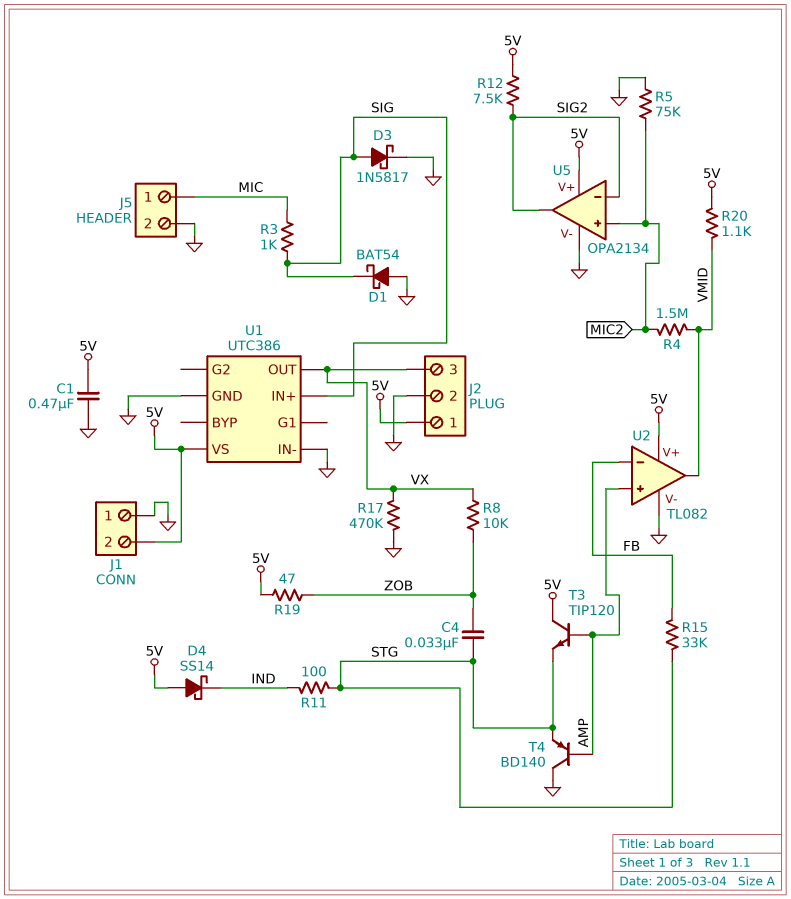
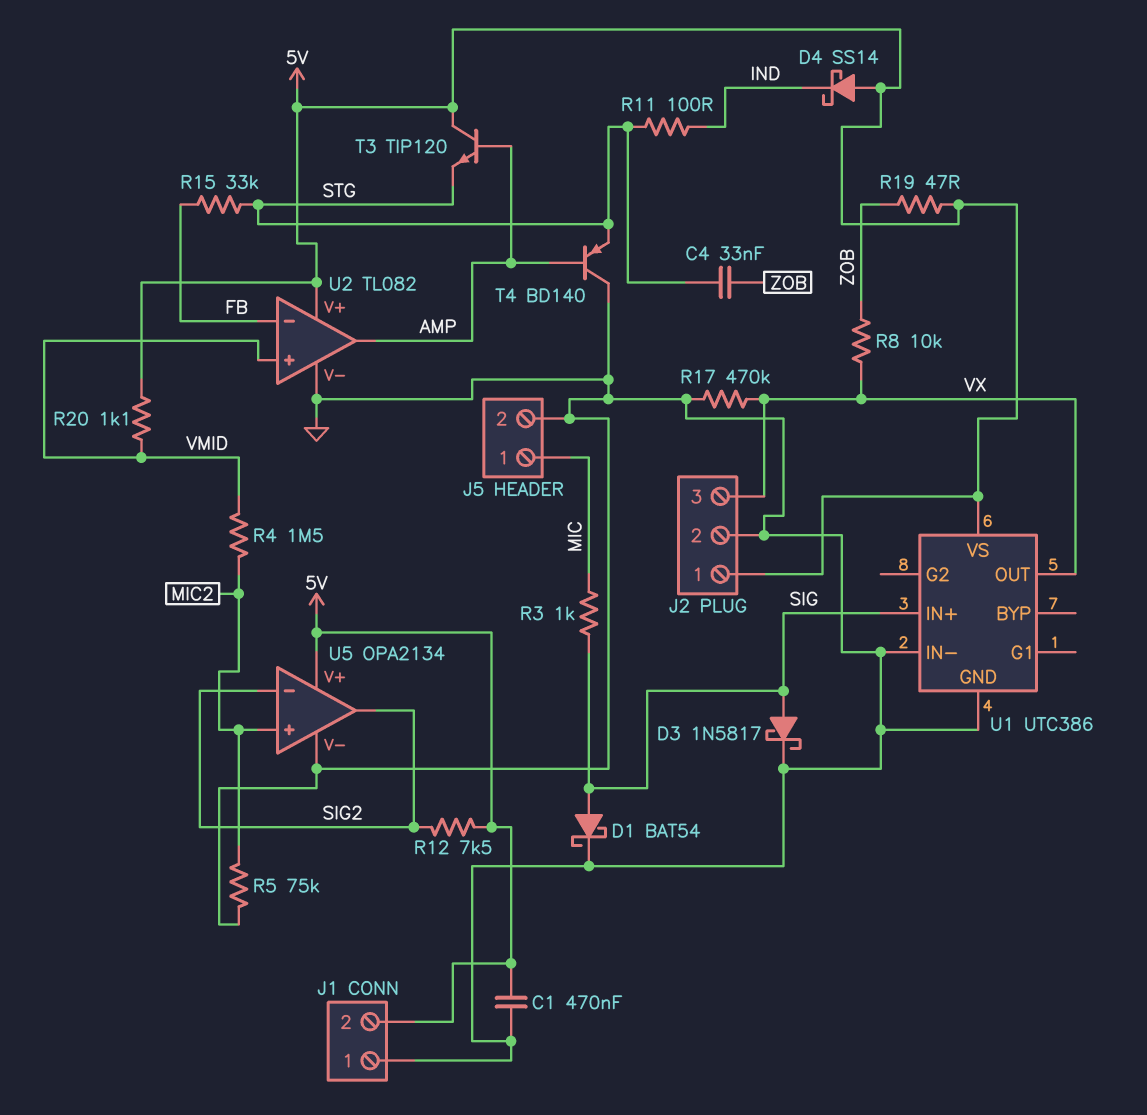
D1: schottky BAT54 (A GND, K SIG) -> schottky BAT54 (A SIG, K GND)
U2 pin in+: AMP -> VMID
U2 pin out: VMID -> AMP

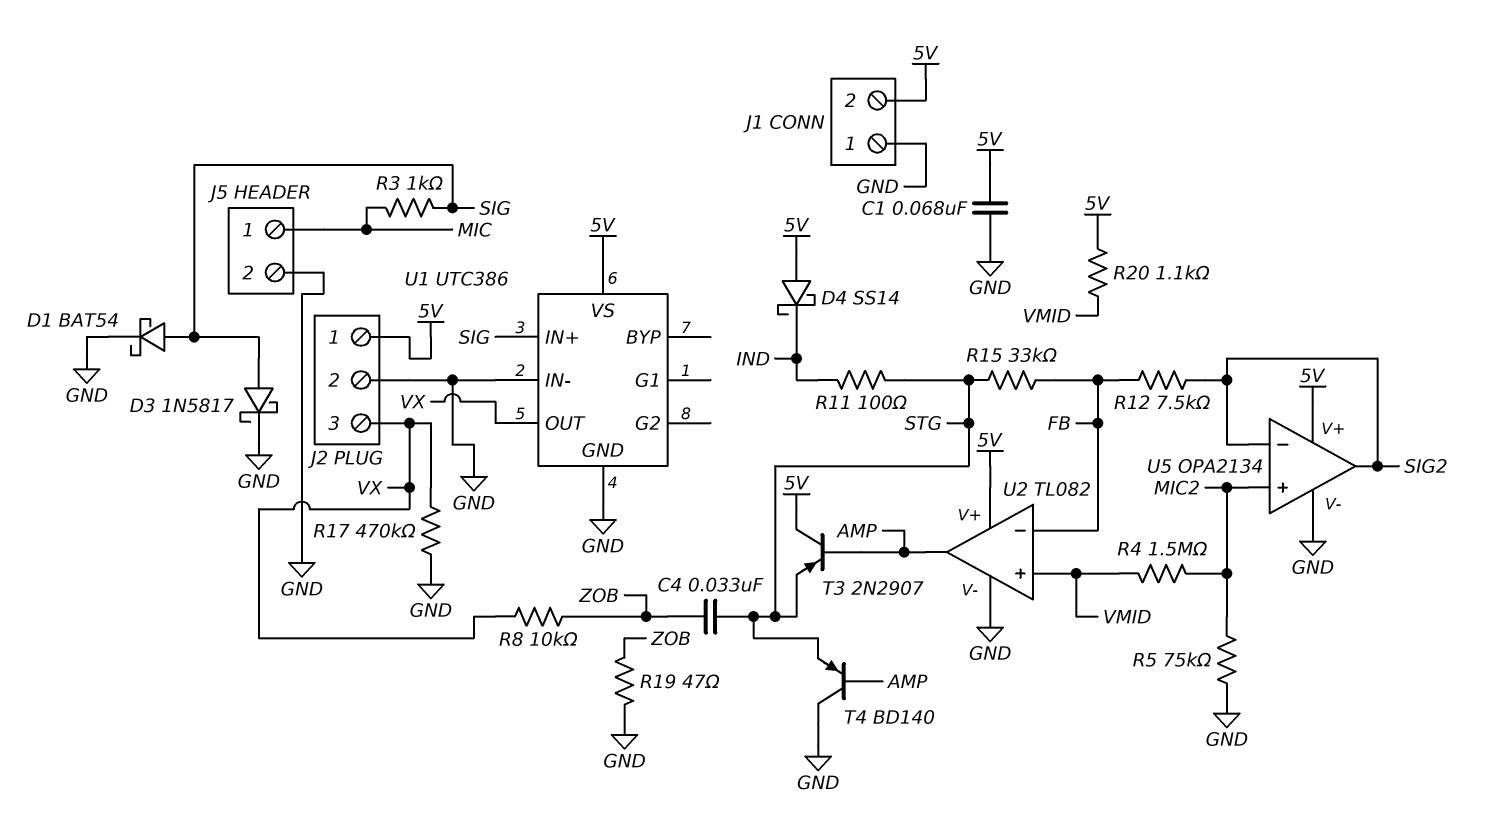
C1: 470nF (5V, GND) -> 68nF (5V, GND)
R12: 7.5k (5V, SIG2) -> 7.5k (FB, SIG2)
R19: 47 (5V, ZOB) -> 47 (GND, ZOB)
T3: NPN TIP120 (B AMP, C 5V, E STG) -> PNP 2N2907 (B AMP, C 5V, E STG)

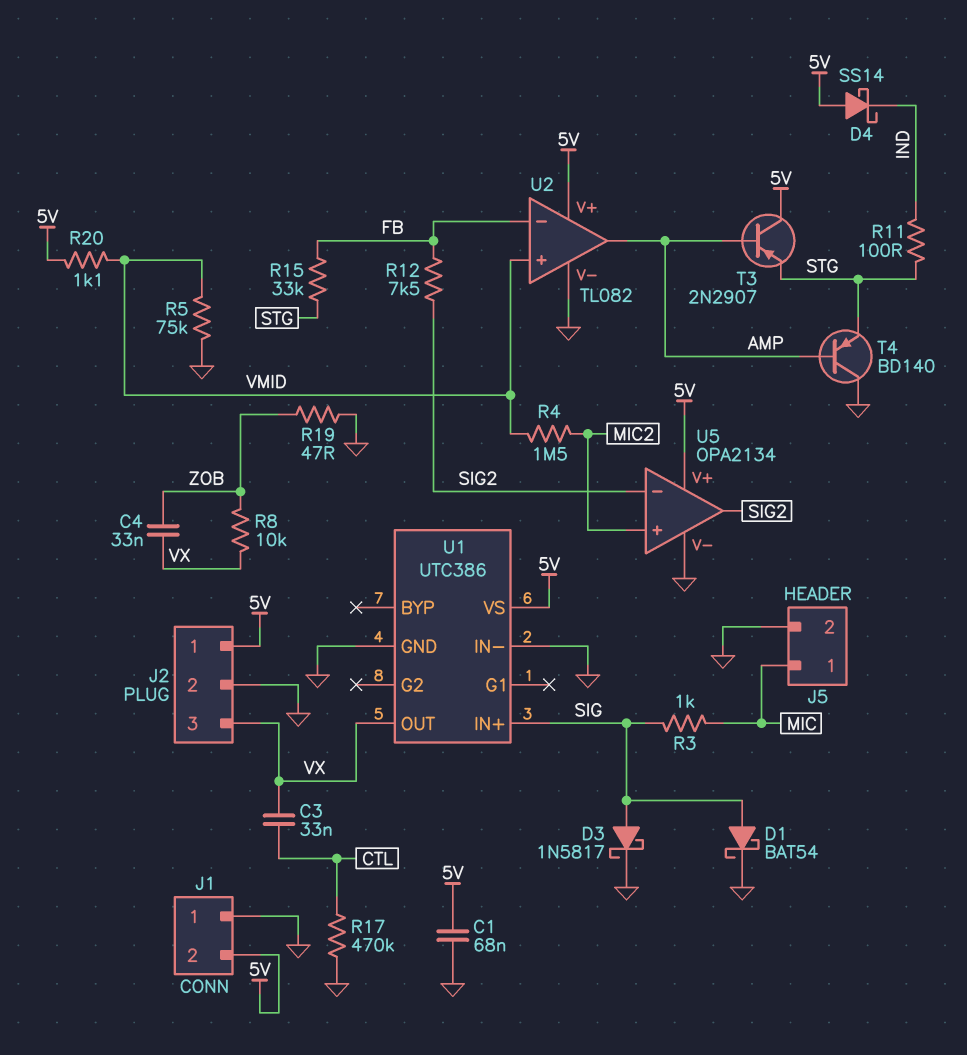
C3: none -> 33nF (CTL, VX)
C4: 33nF (STG, ZOB) -> 33nF (VX, ZOB)
R5: 75k (GND, MIC2) -> 75k (GND, VMID)
R17: 470k (GND, VX) -> 470k (CTL, GND)

